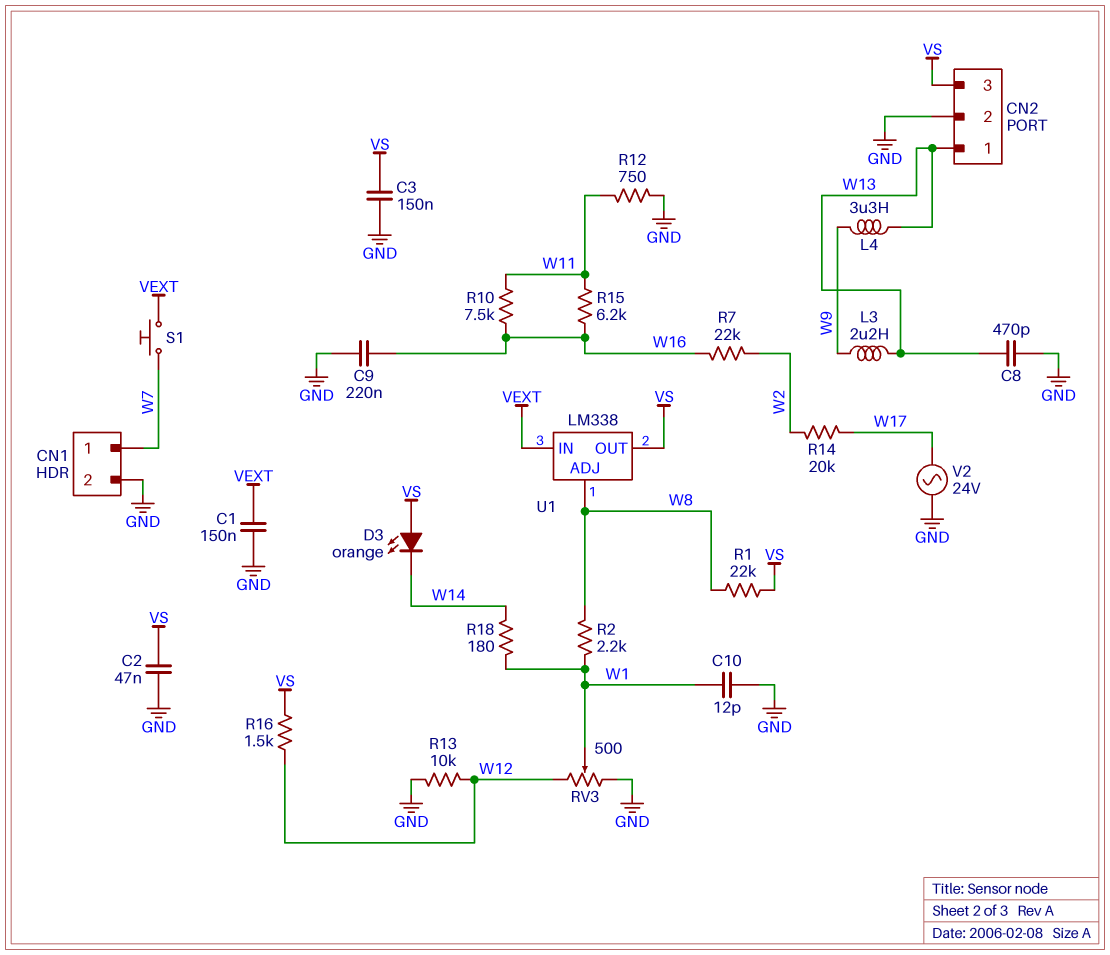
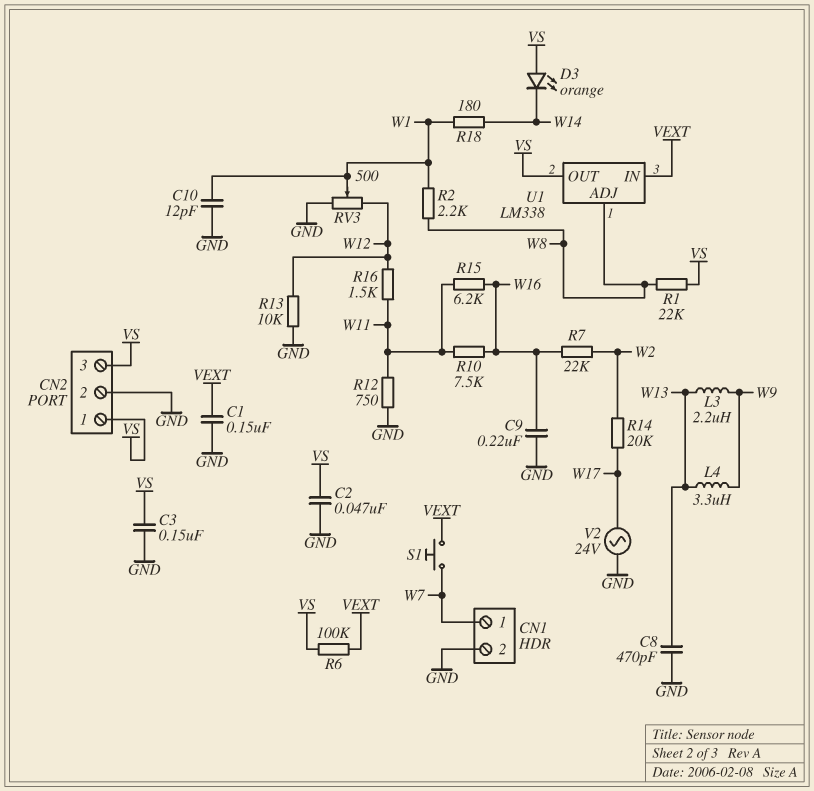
CN2 pin 1: W13 -> VS
R6: none -> 100k (VEXT, VS)
R16: 1.5k (VS, W12) -> 1.5k (W11, W12)

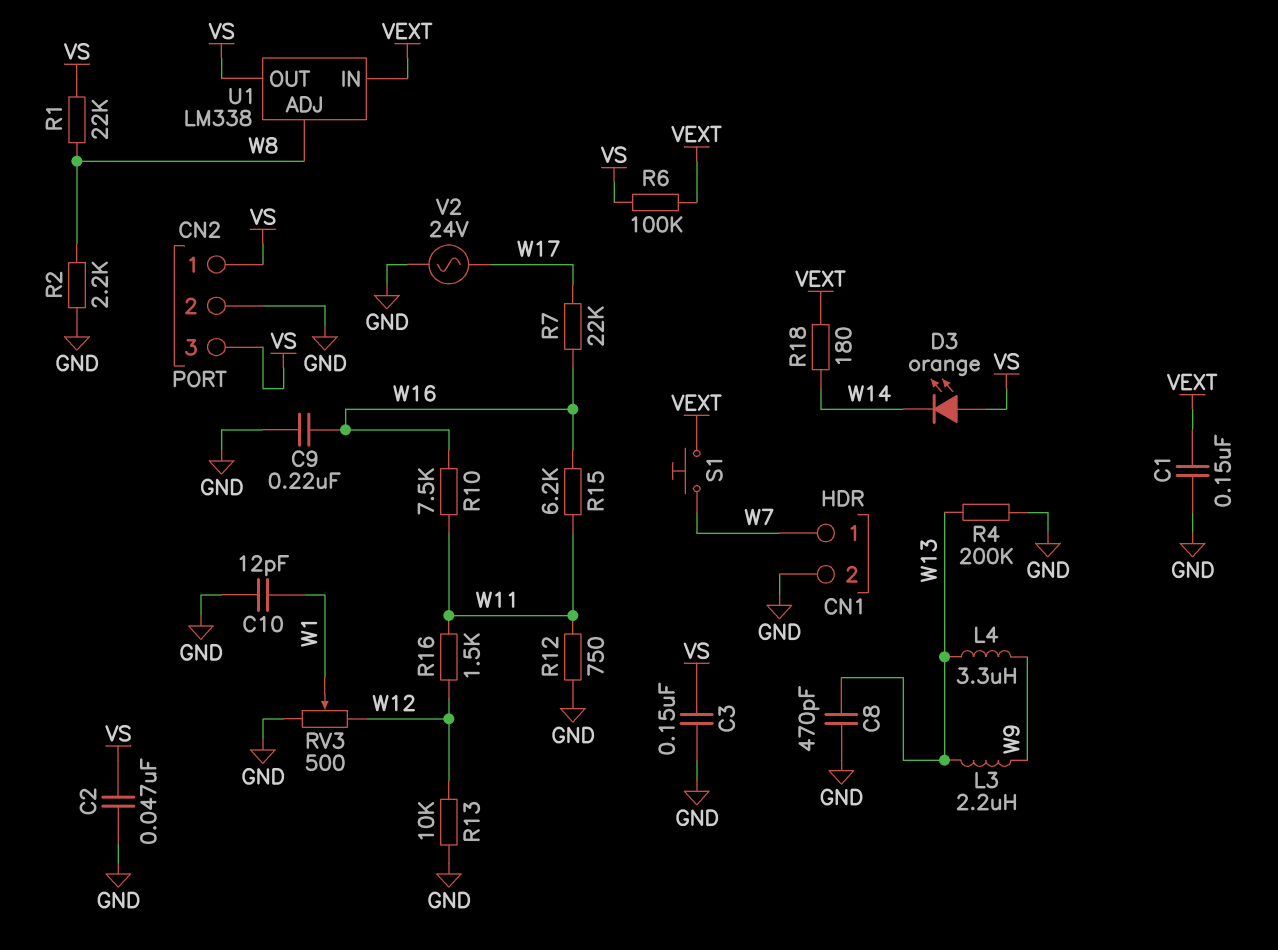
R2: 2.2k (W1, W8) -> 2.2k (GND, W8)
R4: none -> 200k (GND, W13)
R7: 22k (W2, W16) -> 22k (W16, W17)
R14: 20k (W2, W17) -> none
R18: 180 (W1, W14) -> 180 (VEXT, W14)

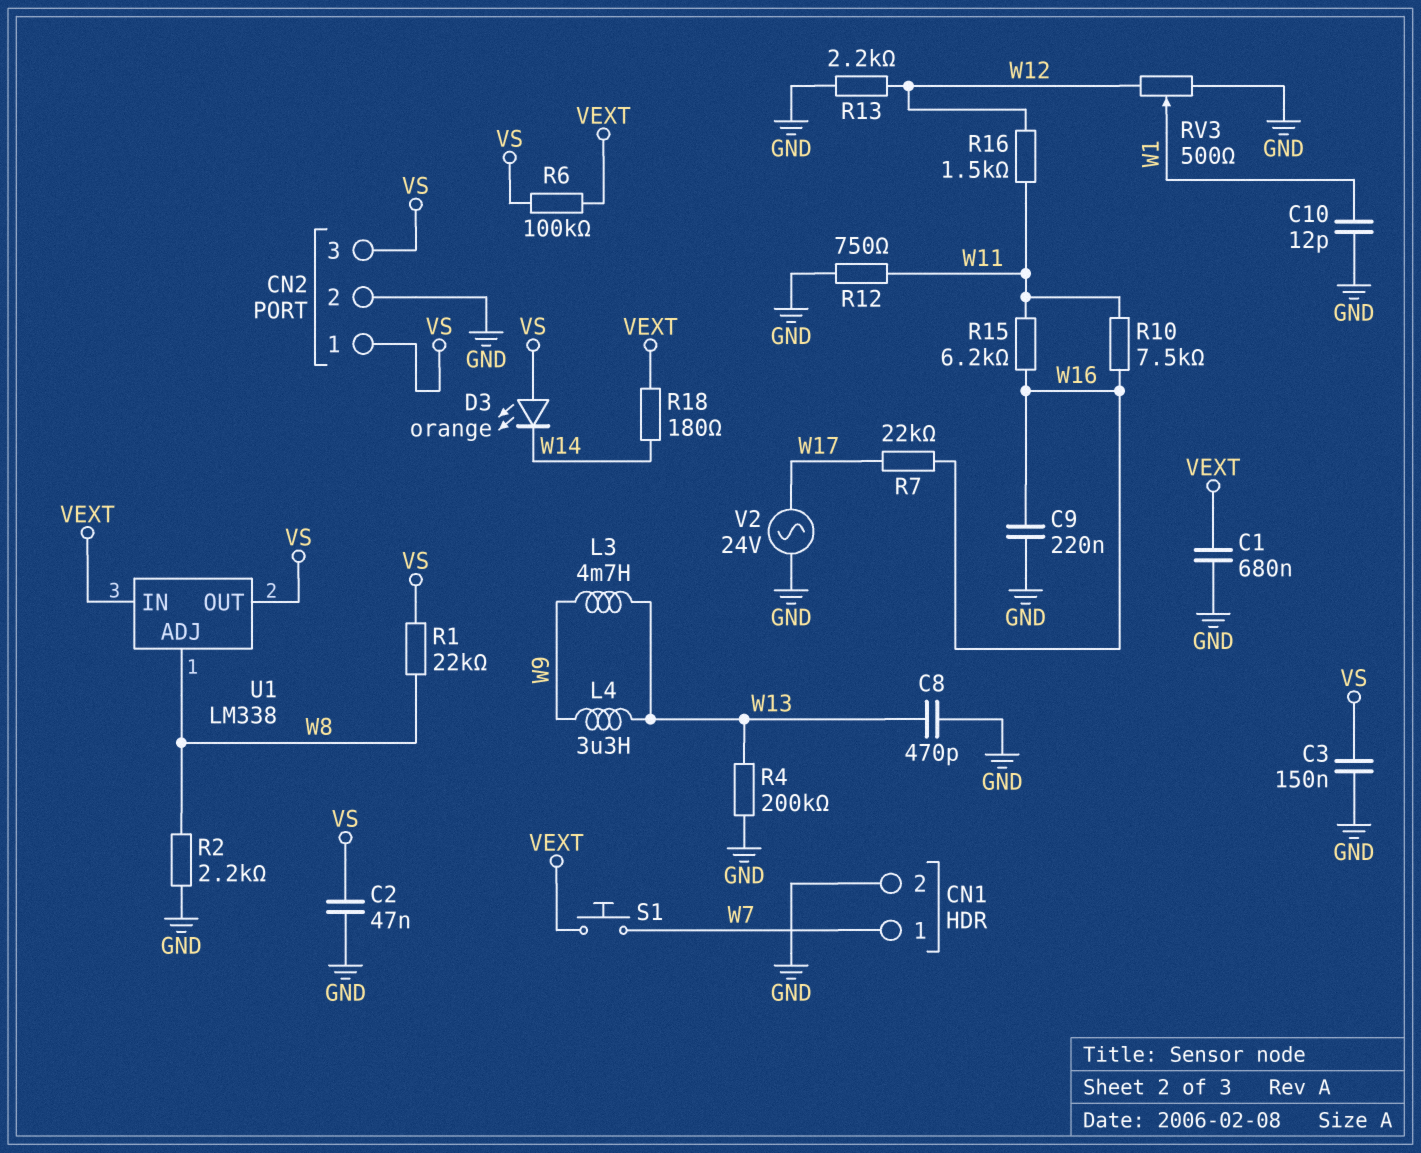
C1: 150nF (GND, VEXT) -> 680nF (GND, VEXT)
L3: 2.2uH (W9, W13) -> 4.7mH (W9, W13)
R13: 10k (GND, W12) -> 2.2k (GND, W12)

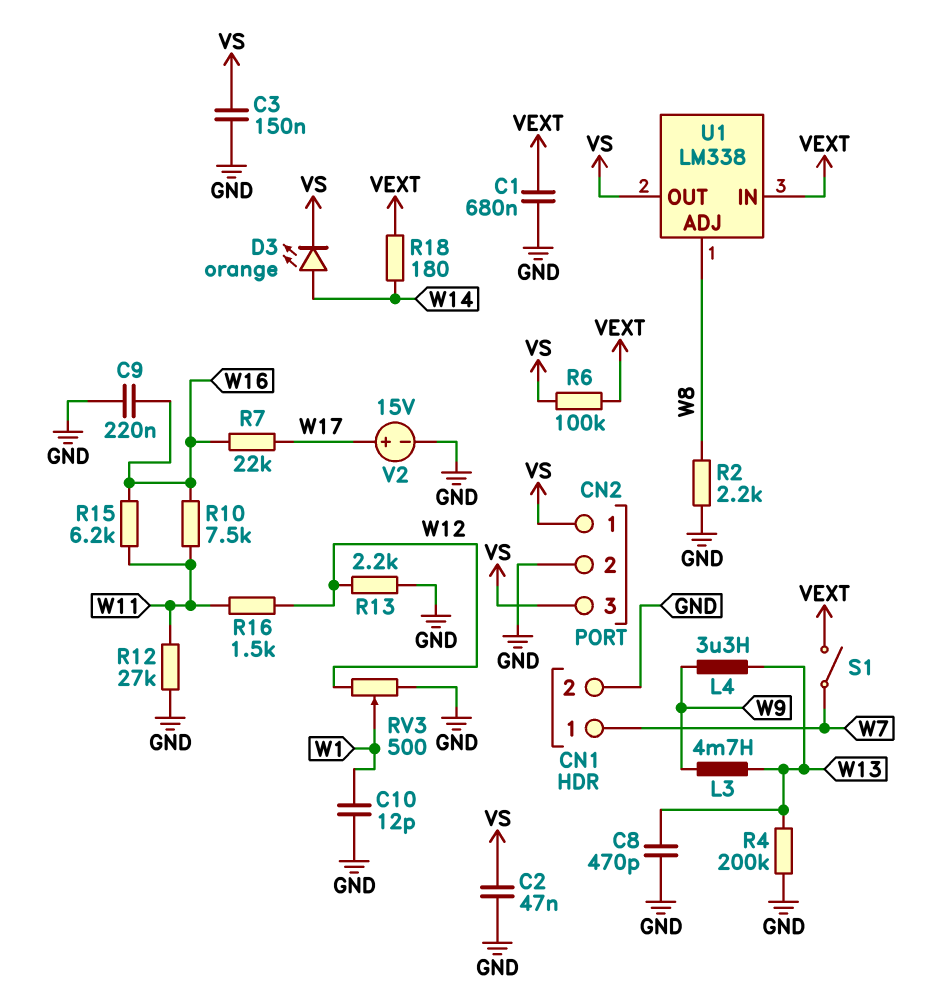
D3: LED orange (A VS, K W14) -> LED orange (A W14, K VS)
R1: 22k (VS, W8) -> none
R12: 750 (GND, W11) -> 27k (GND, W11)
S1: button (VEXT, W7) -> switch (VEXT, W7)
V2: AC 24V (GND, W17) -> 15V (plus W17, minus GND)

